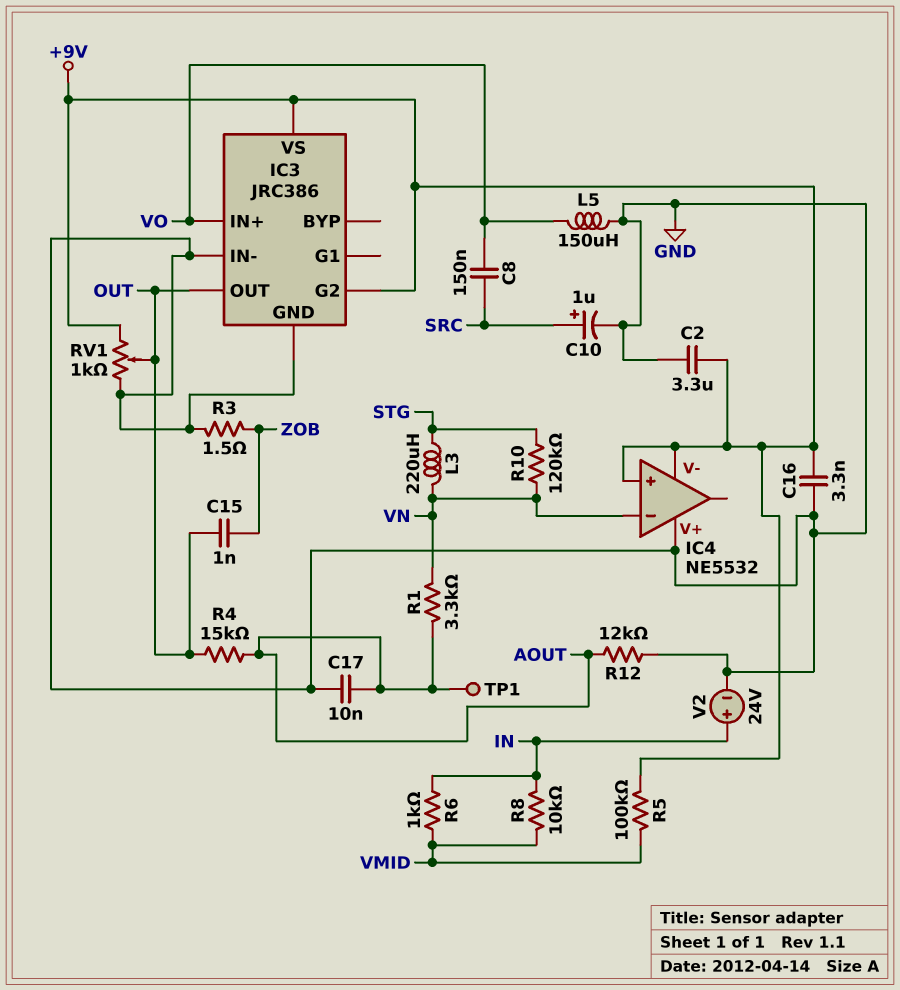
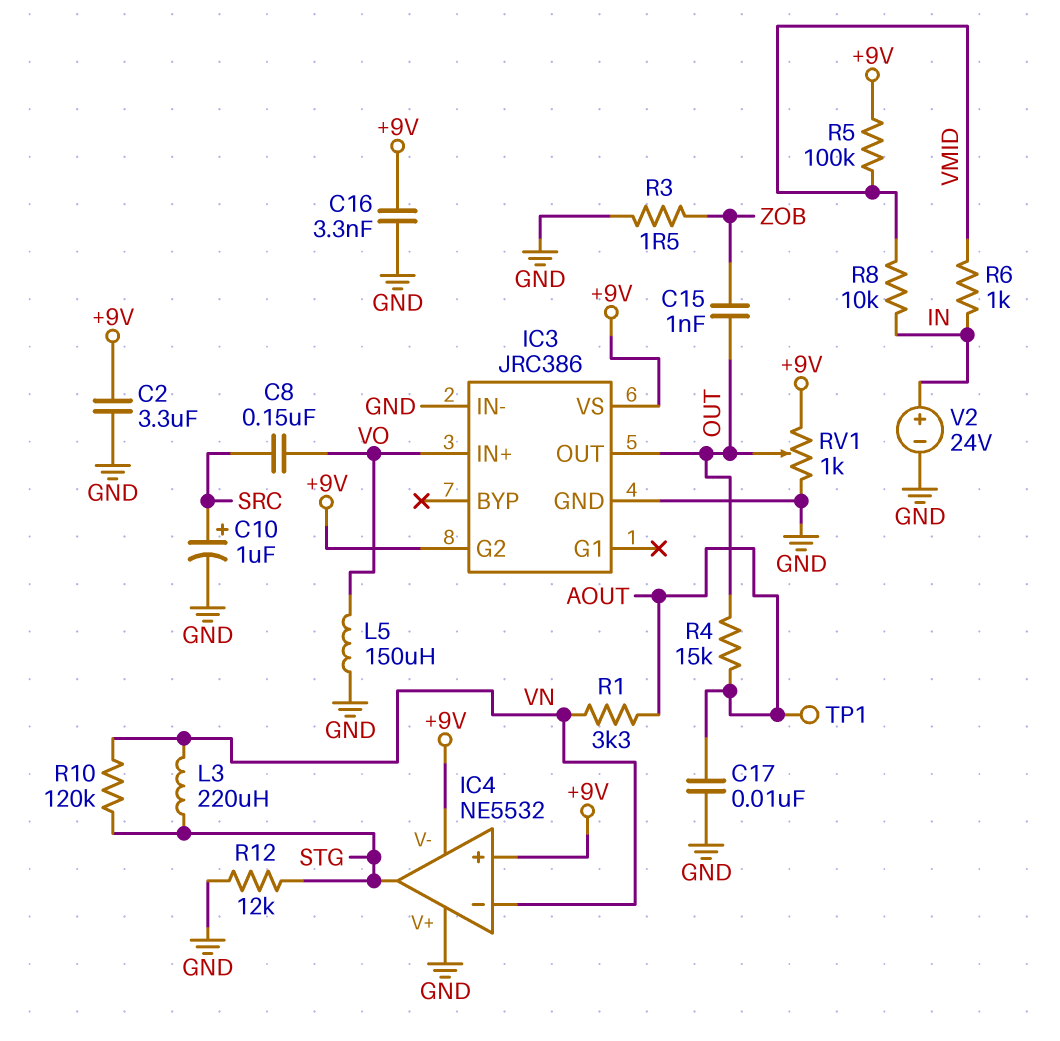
IC4 pin out: none -> STG
R12: 12k (AOUT, GND) -> 12k (GND, STG)

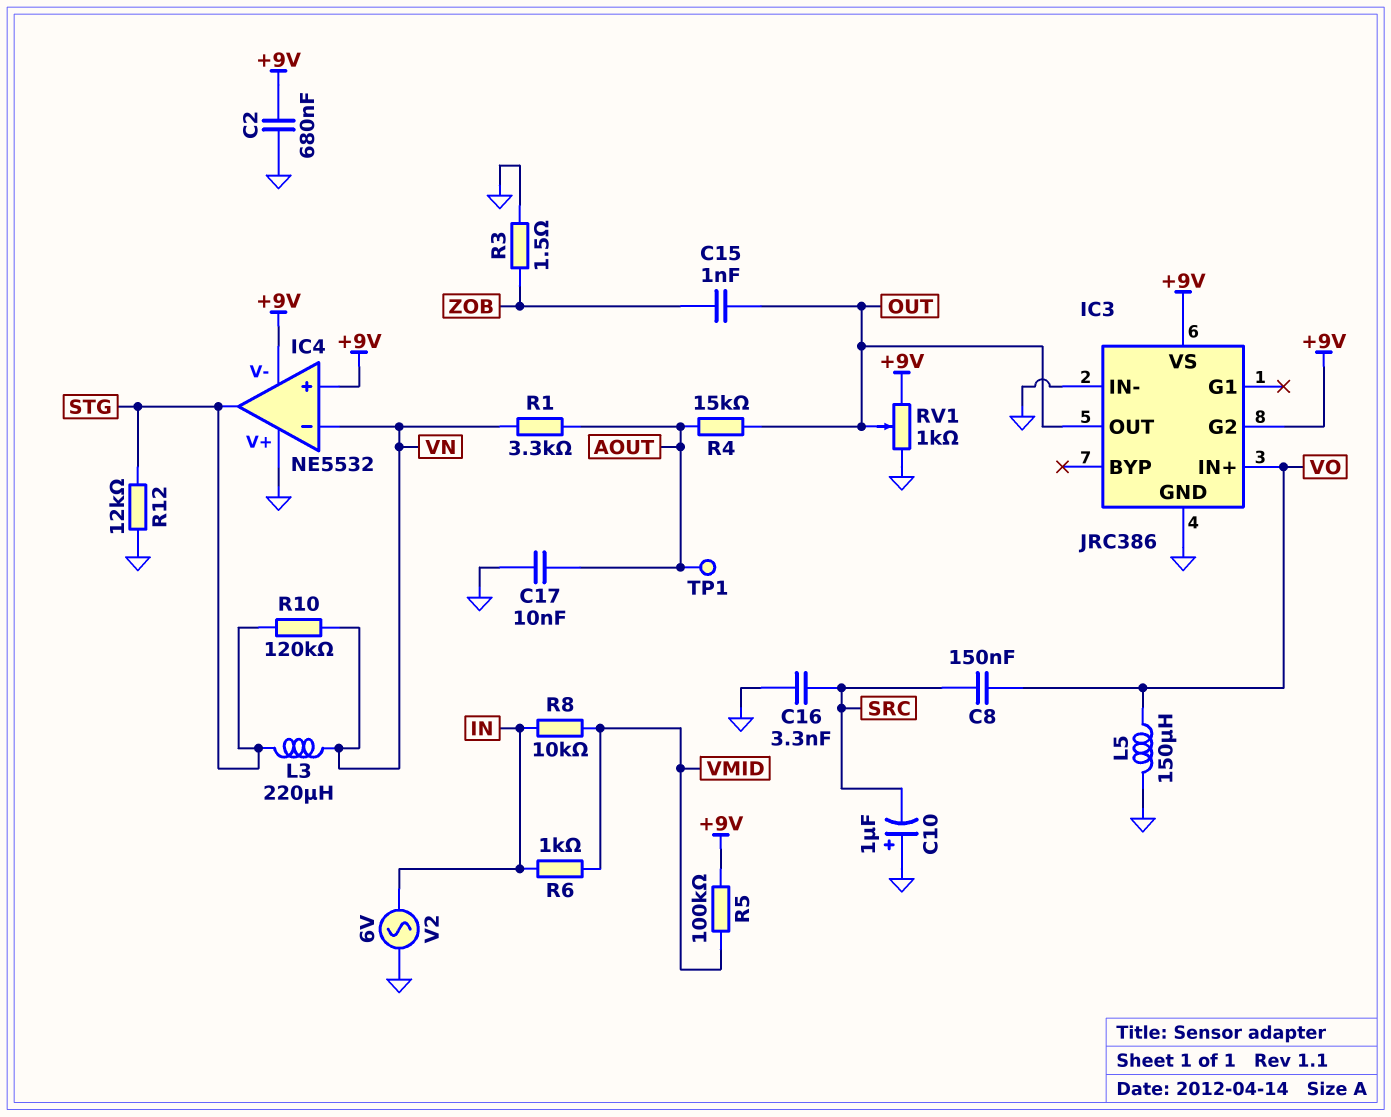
C2: 3.3uF (+9V, GND) -> 680nF (+9V, GND)
C10: 1uF (plus SRC, minus GND) -> 1uF (plus GND, minus SRC)
C16: 3.3nF (+9V, GND) -> 3.3nF (GND, SRC)
V2: 24V (plus IN, minus GND) -> AC 6V (GND, IN)

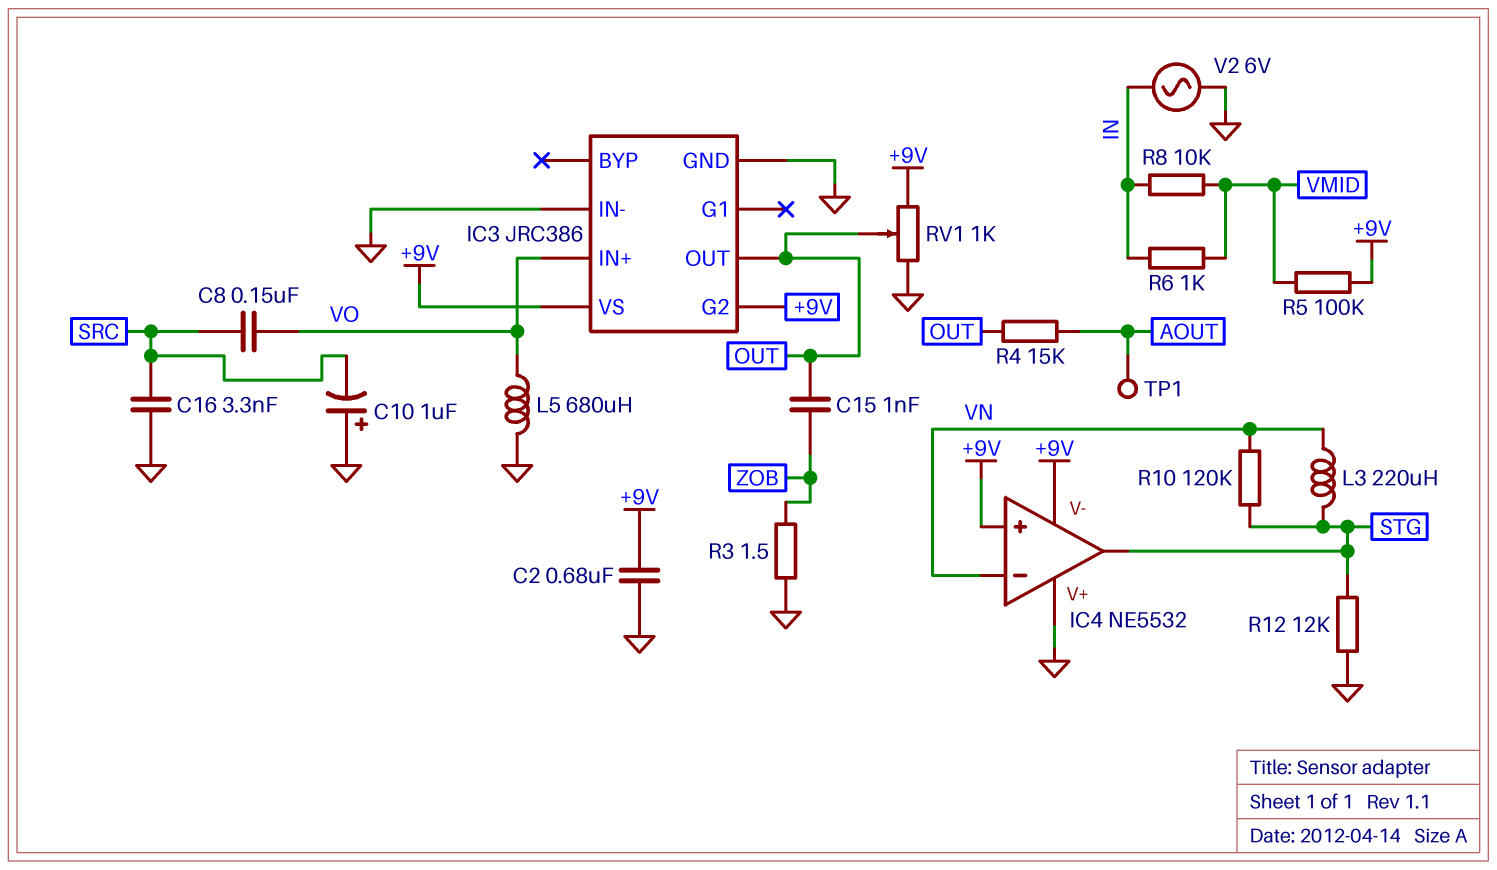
C17: 10nF (AOUT, GND) -> none
L5: 150uH (GND, VO) -> 680uH (GND, VO)
R1: 3.3k (AOUT, VN) -> none

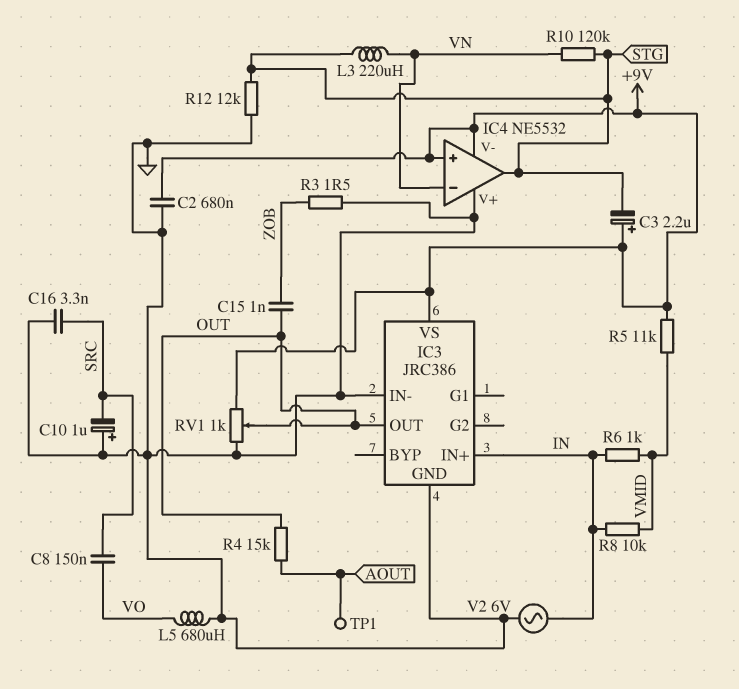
C3: none -> 2.2uF (plus +9V, minus STG)
IC3 pin G2: +9V -> none
IC3 pin IN+: VO -> IN
R5: 100k (+9V, VMID) -> 11k (+9V, VMID)

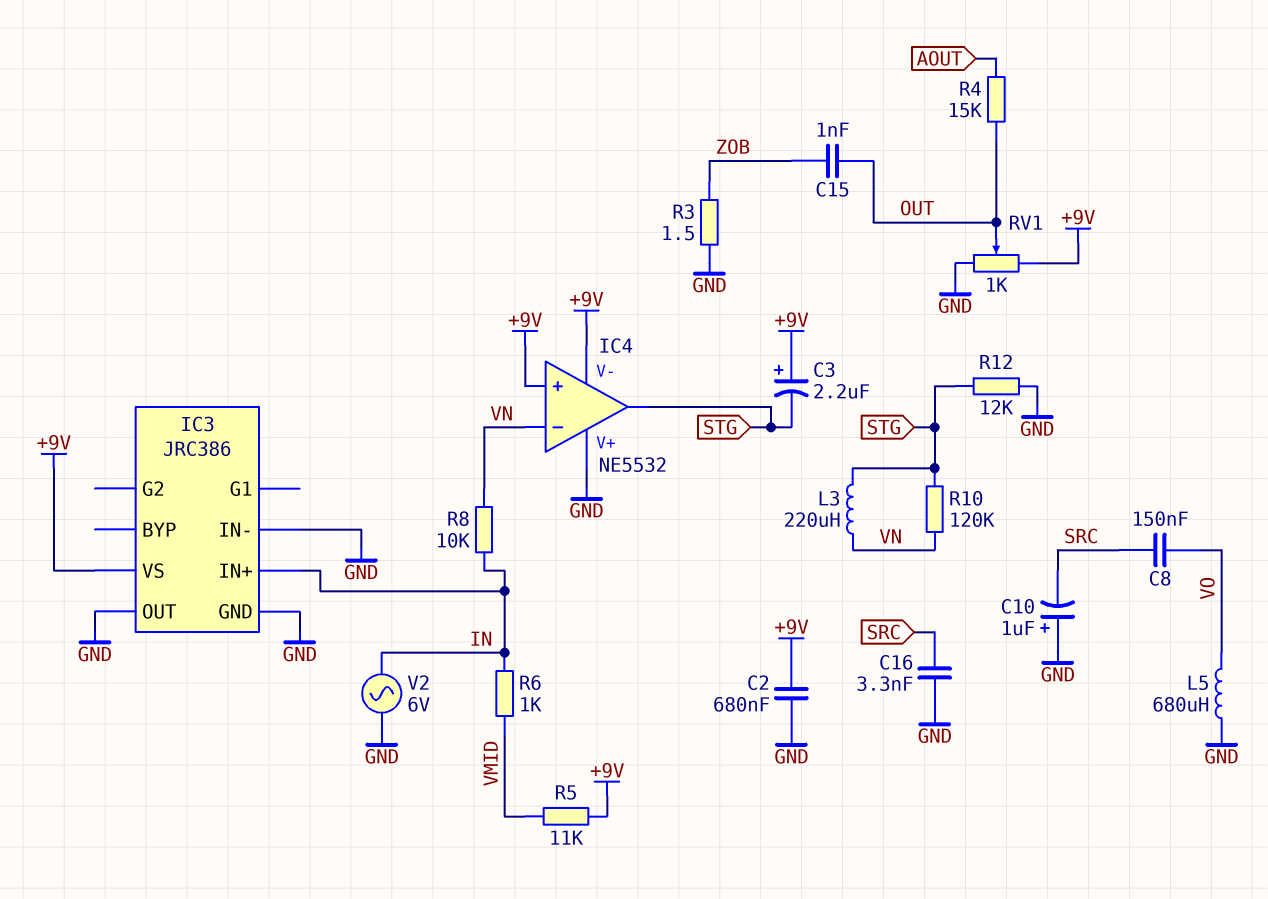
IC3 pin OUT: OUT -> GND
R8: 10k (IN, VMID) -> 10k (IN, VN)
TP1: test point (AOUT) -> none

